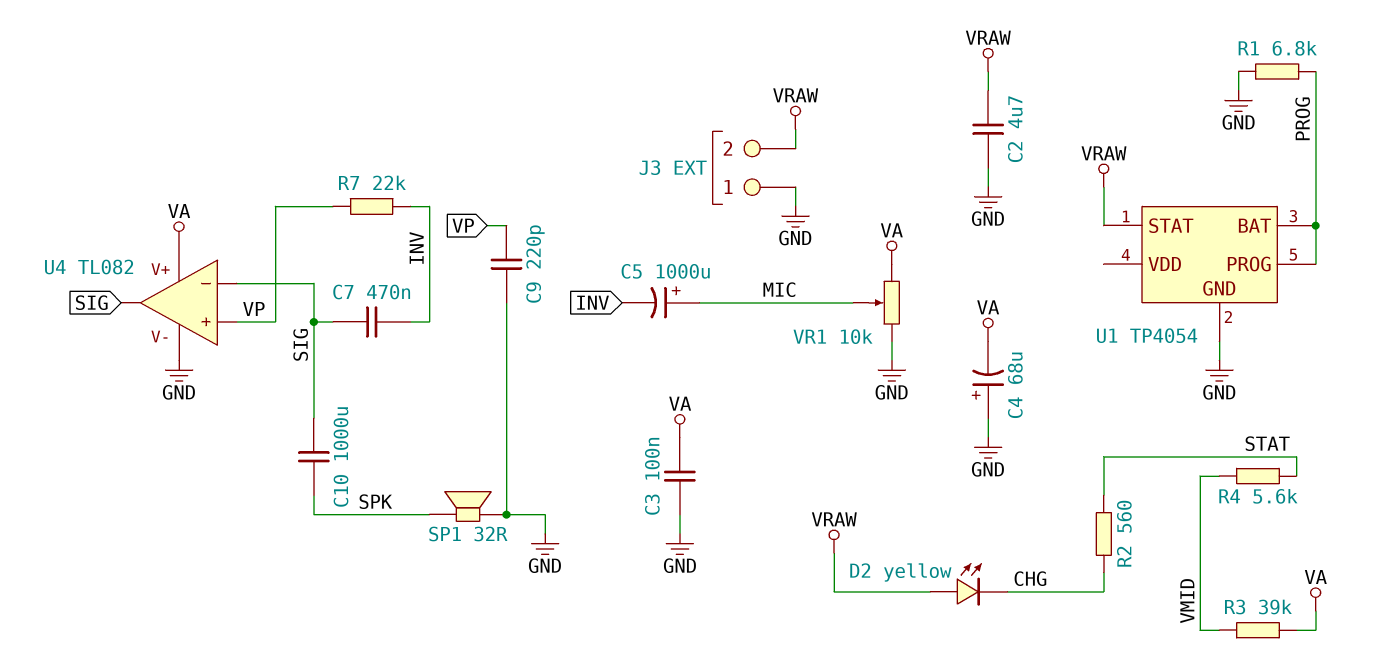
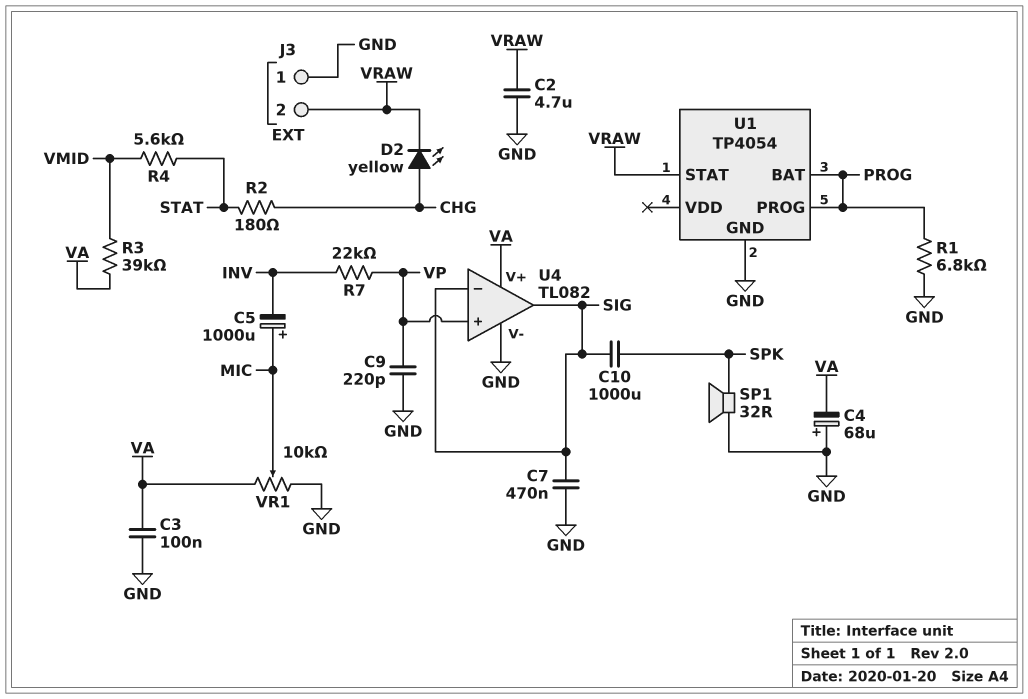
C7: 470nF (INV, SIG) -> 470nF (GND, SIG)
D2: LED yellow (A VRAW, K CHG) -> LED yellow (A CHG, K VRAW)
R2: 560 (CHG, STAT) -> 180 (CHG, STAT)

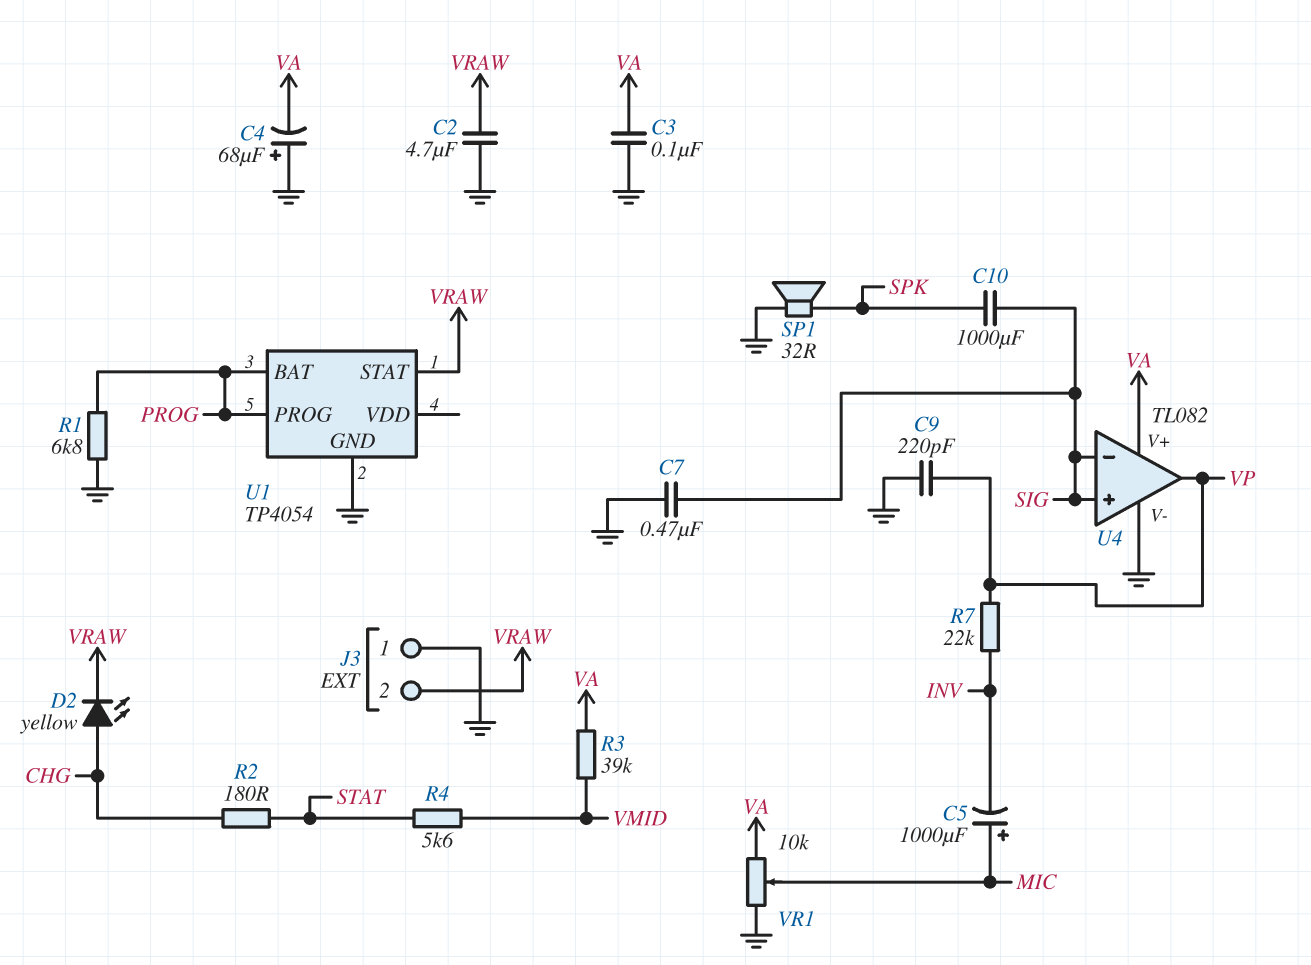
U4 pin in+: VP -> SIG
U4 pin out: SIG -> VP

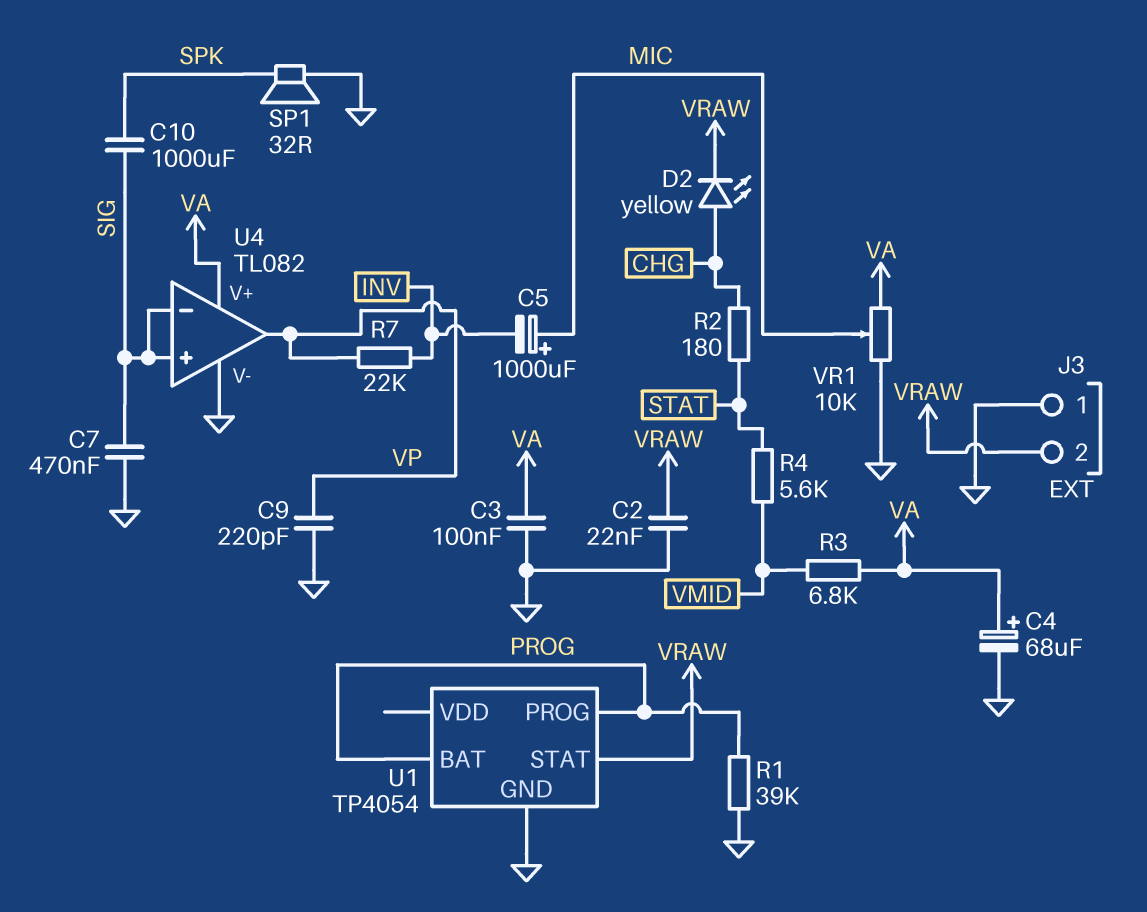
C2: 4.7uF (GND, VRAW) -> 22nF (GND, VRAW)
C4: 68uF (plus GND, minus VA) -> 68uF (plus VA, minus GND)
R1: 6.8k (GND, PROG) -> 39k (GND, PROG)
R3: 39k (VA, VMID) -> 6.8k (VA, VMID)

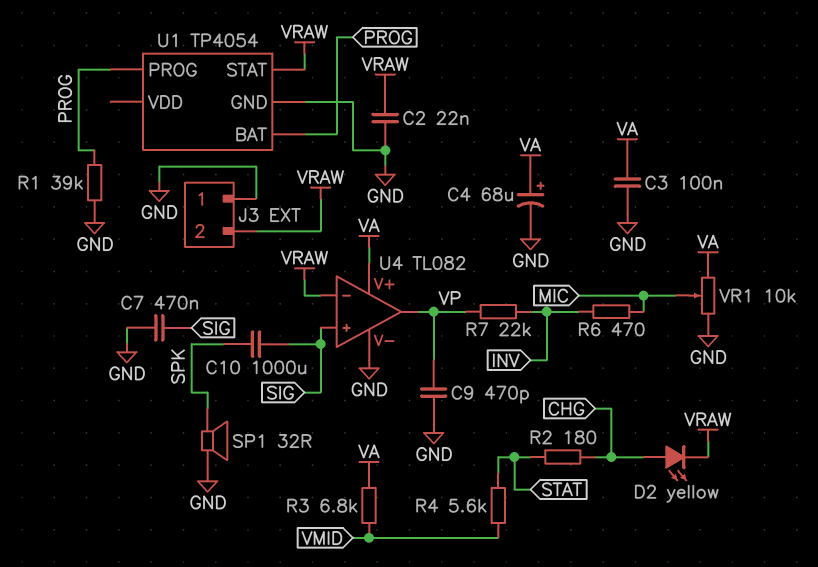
C5: 1000uF (plus MIC, minus INV) -> none
C9: 220pF (GND, VP) -> 470pF (GND, VP)
R6: none -> 470 (INV, MIC)
U4 pin in-: SIG -> VRAW

